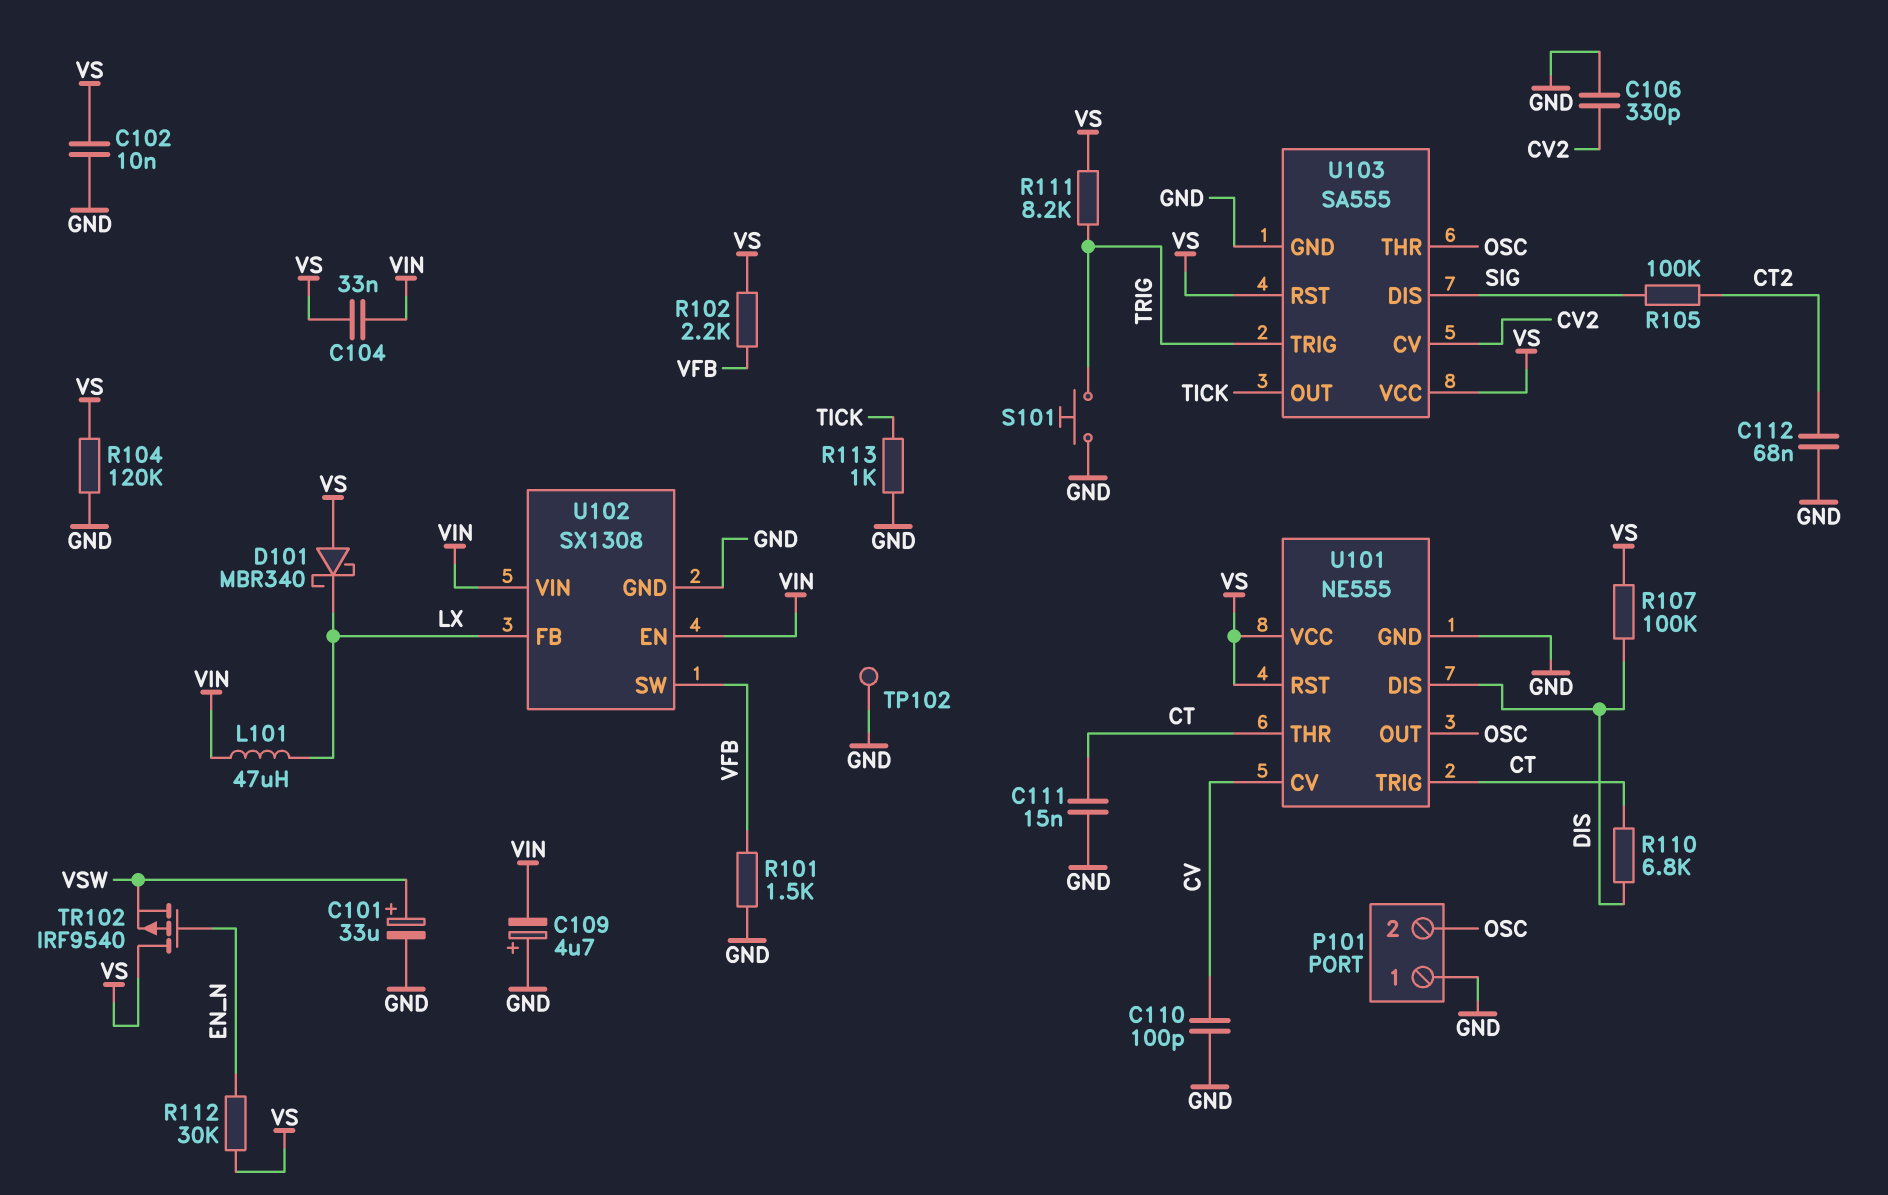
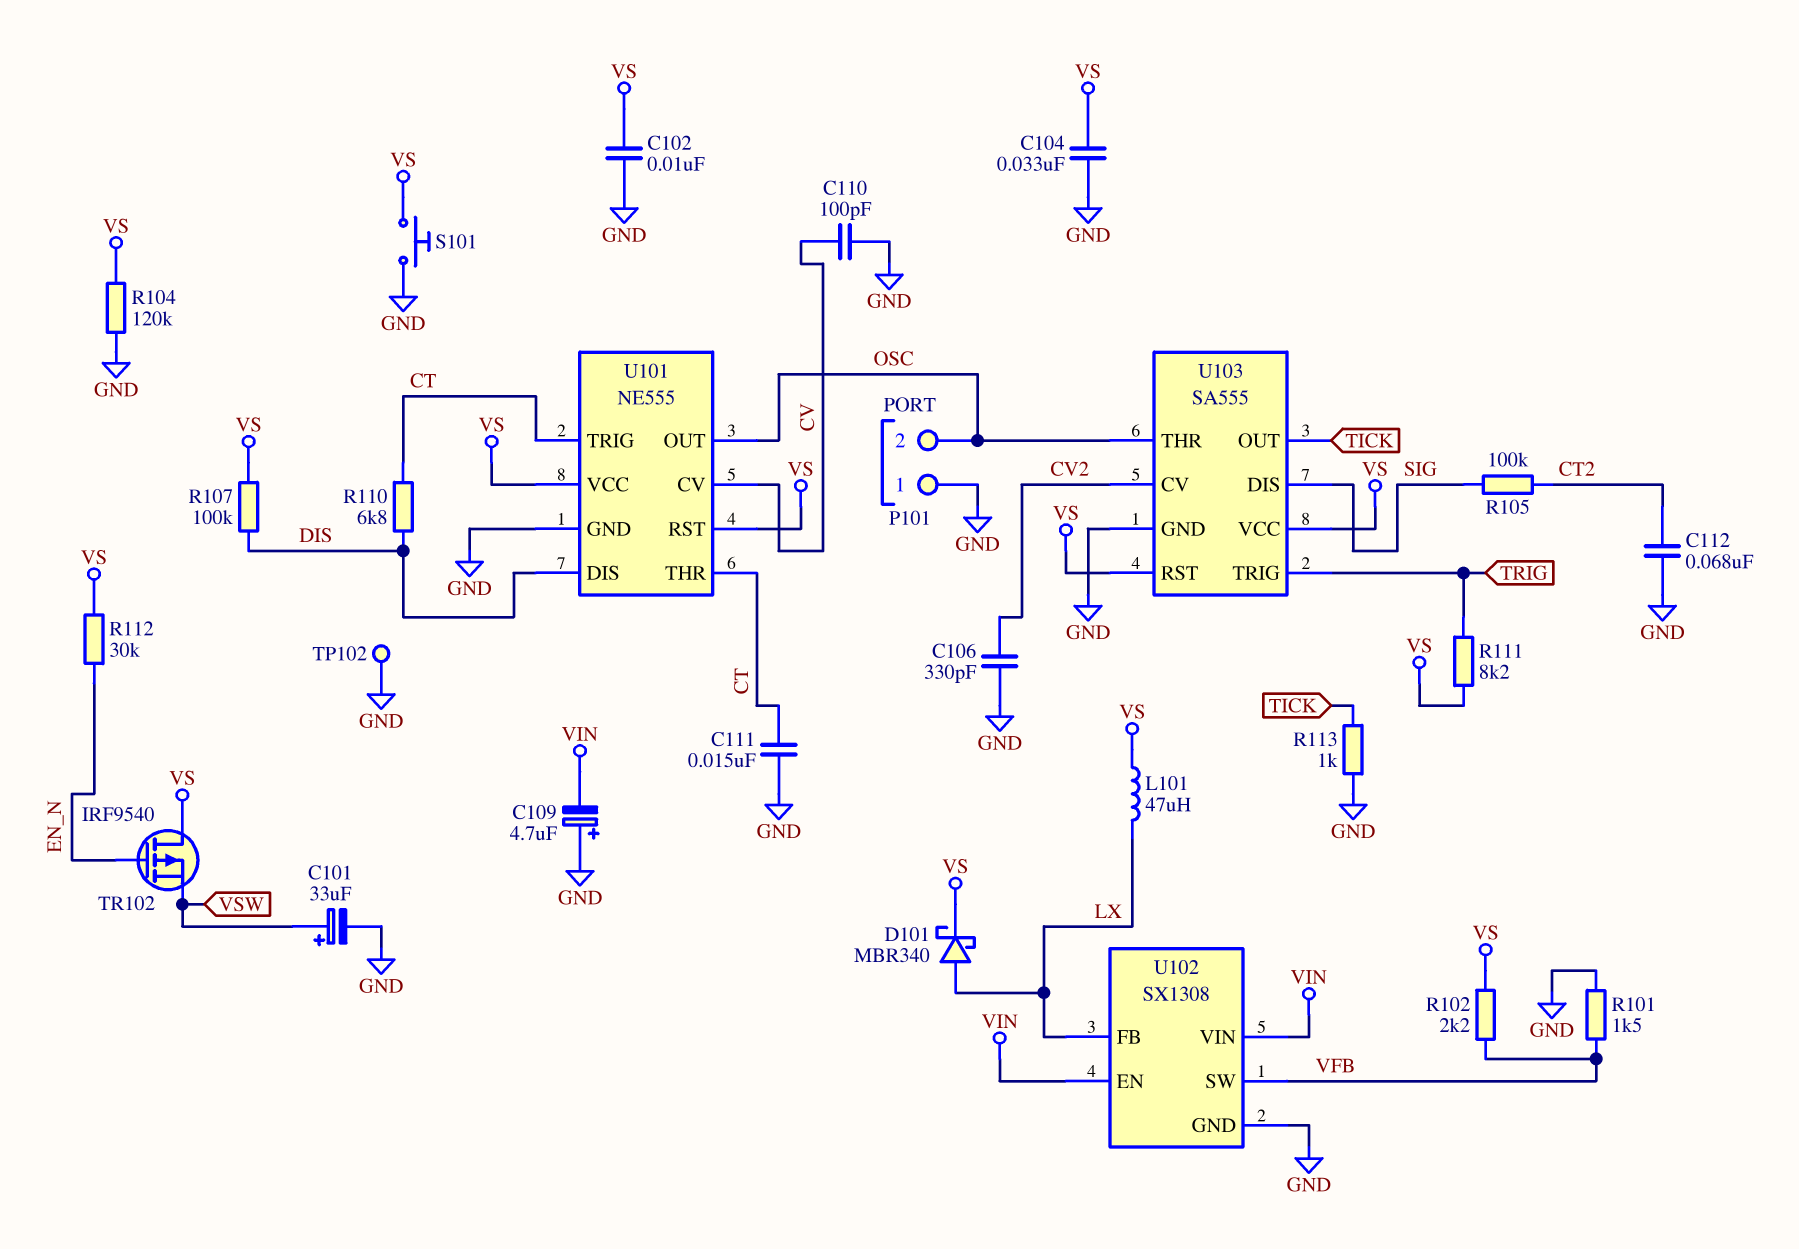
C104: 33nF (VIN, VS) -> 33nF (GND, VS)
D101: schottky MBR340 (A VS, K LX) -> schottky MBR340 (A LX, K VS)
L101: 47uH (LX, VIN) -> 47uH (LX, VS)
S101: button (GND, TRIG) -> button (GND, VS)

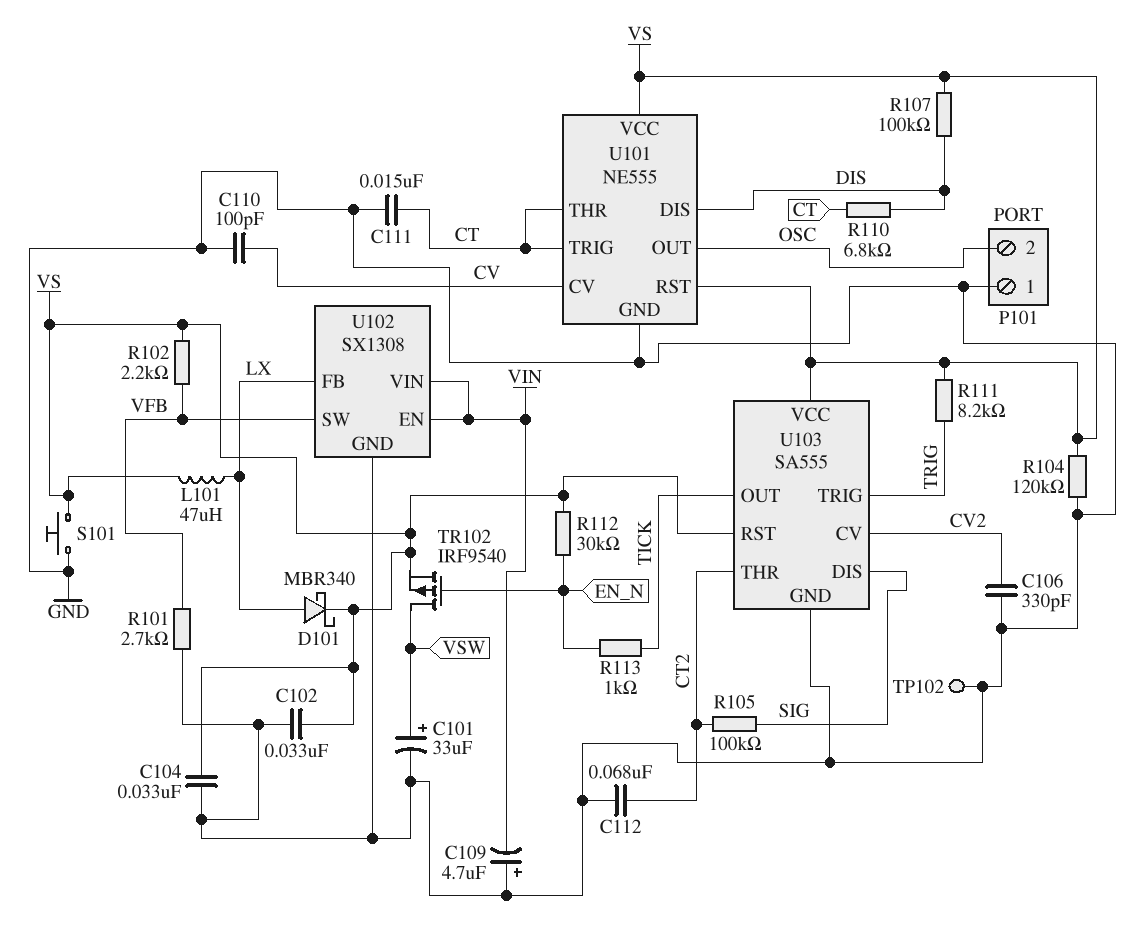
C102: 10nF (GND, VS) -> 33nF (GND, VS)
R101: 1.5k (GND, VFB) -> 2.7k (GND, VFB)
R113: 1k (GND, TICK) -> 1k (EN_N, TICK)
TR102: PMOS IRF9540 (G EN_N, D VS, S VSW) -> PMOS IRF9540 (G EN_N, D VSW, S VS)
U103 pin THR: OSC -> CT2

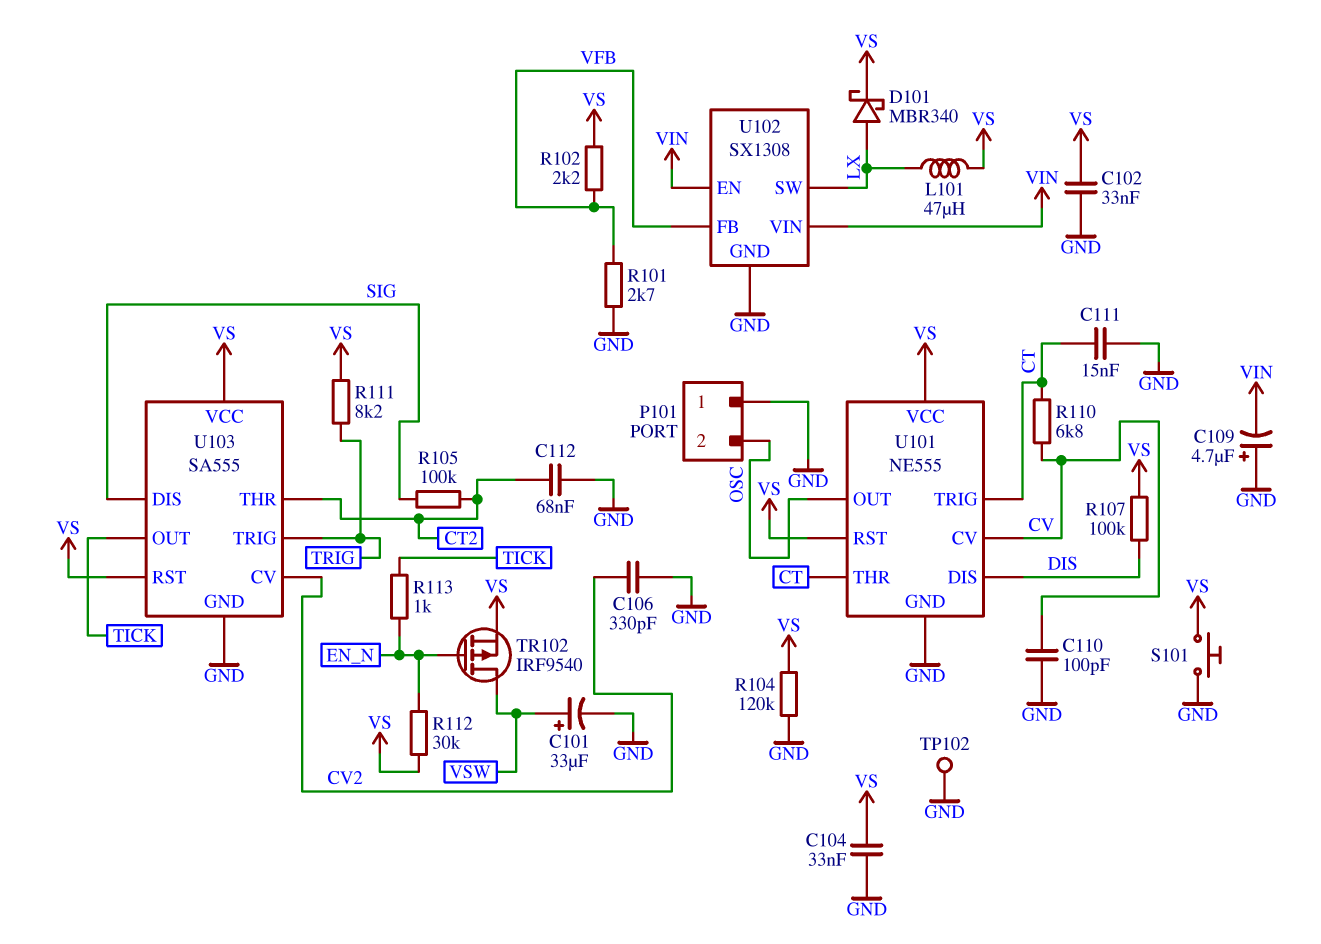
R110: 6.8k (CT, DIS) -> 6.8k (CT, CV)
U102 pin FB: LX -> VFB
U102 pin SW: VFB -> LX

